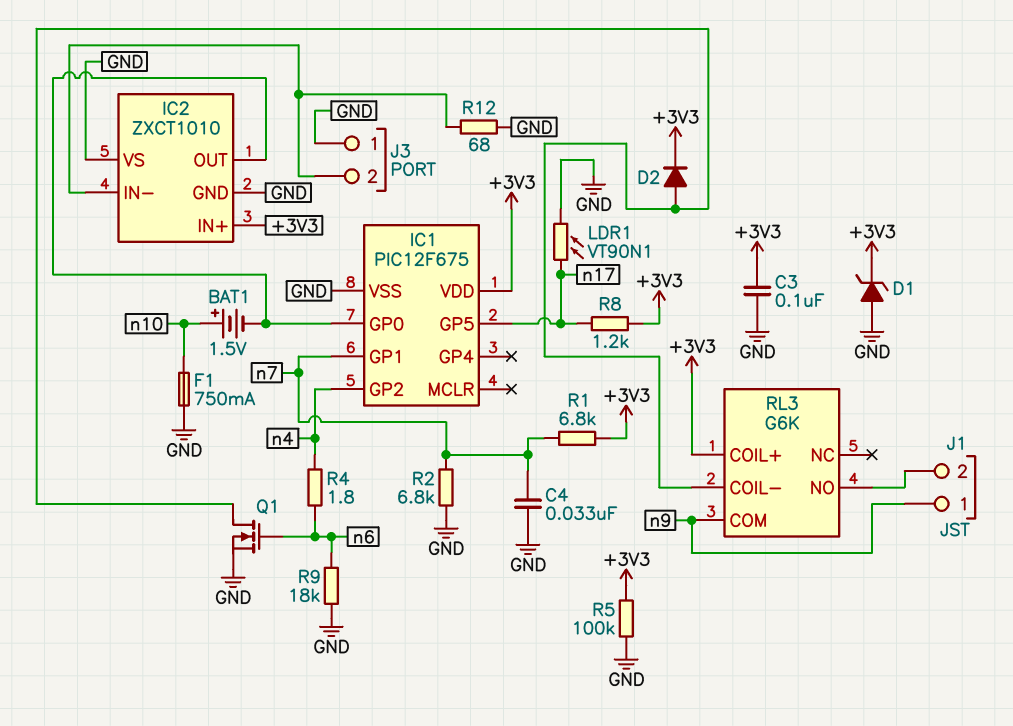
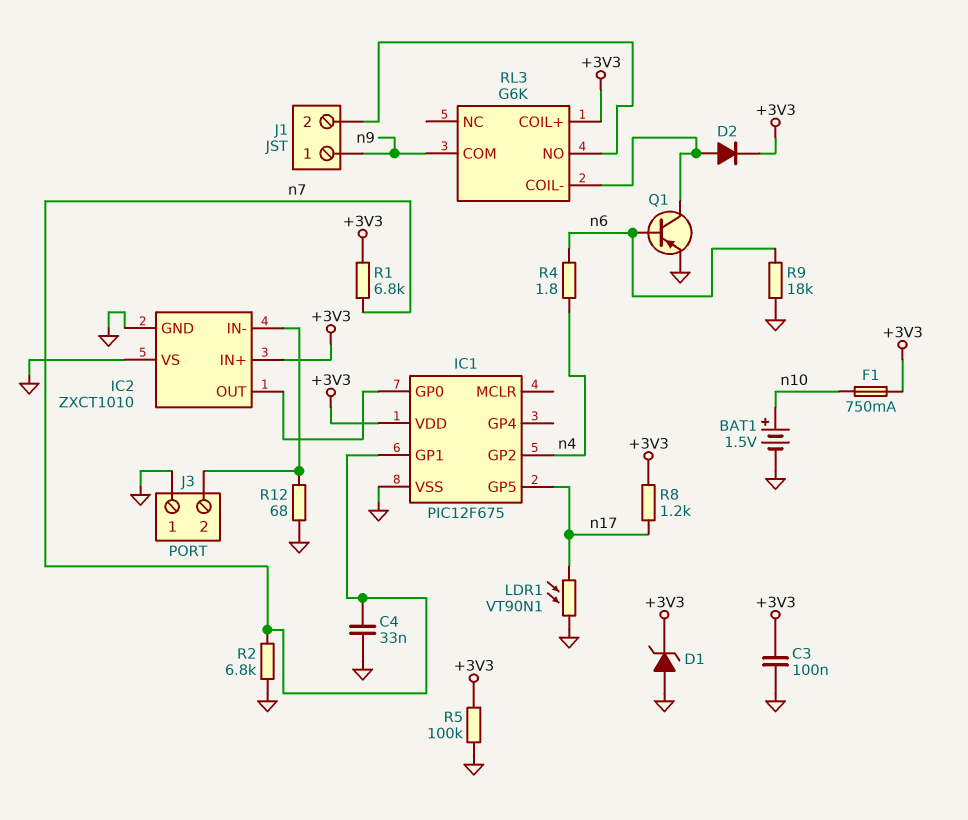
BAT1: 1.5V (plus n10, minus IC1/GP0) -> 1.5V (plus n10, minus GND)
F1: 750mA (GND, n10) -> 750mA (+3V3, n10)
Q1: NMOS (G n6, D RL3/COIL-, S GND) -> PNP (B n6, C RL3/COIL-, E GND)

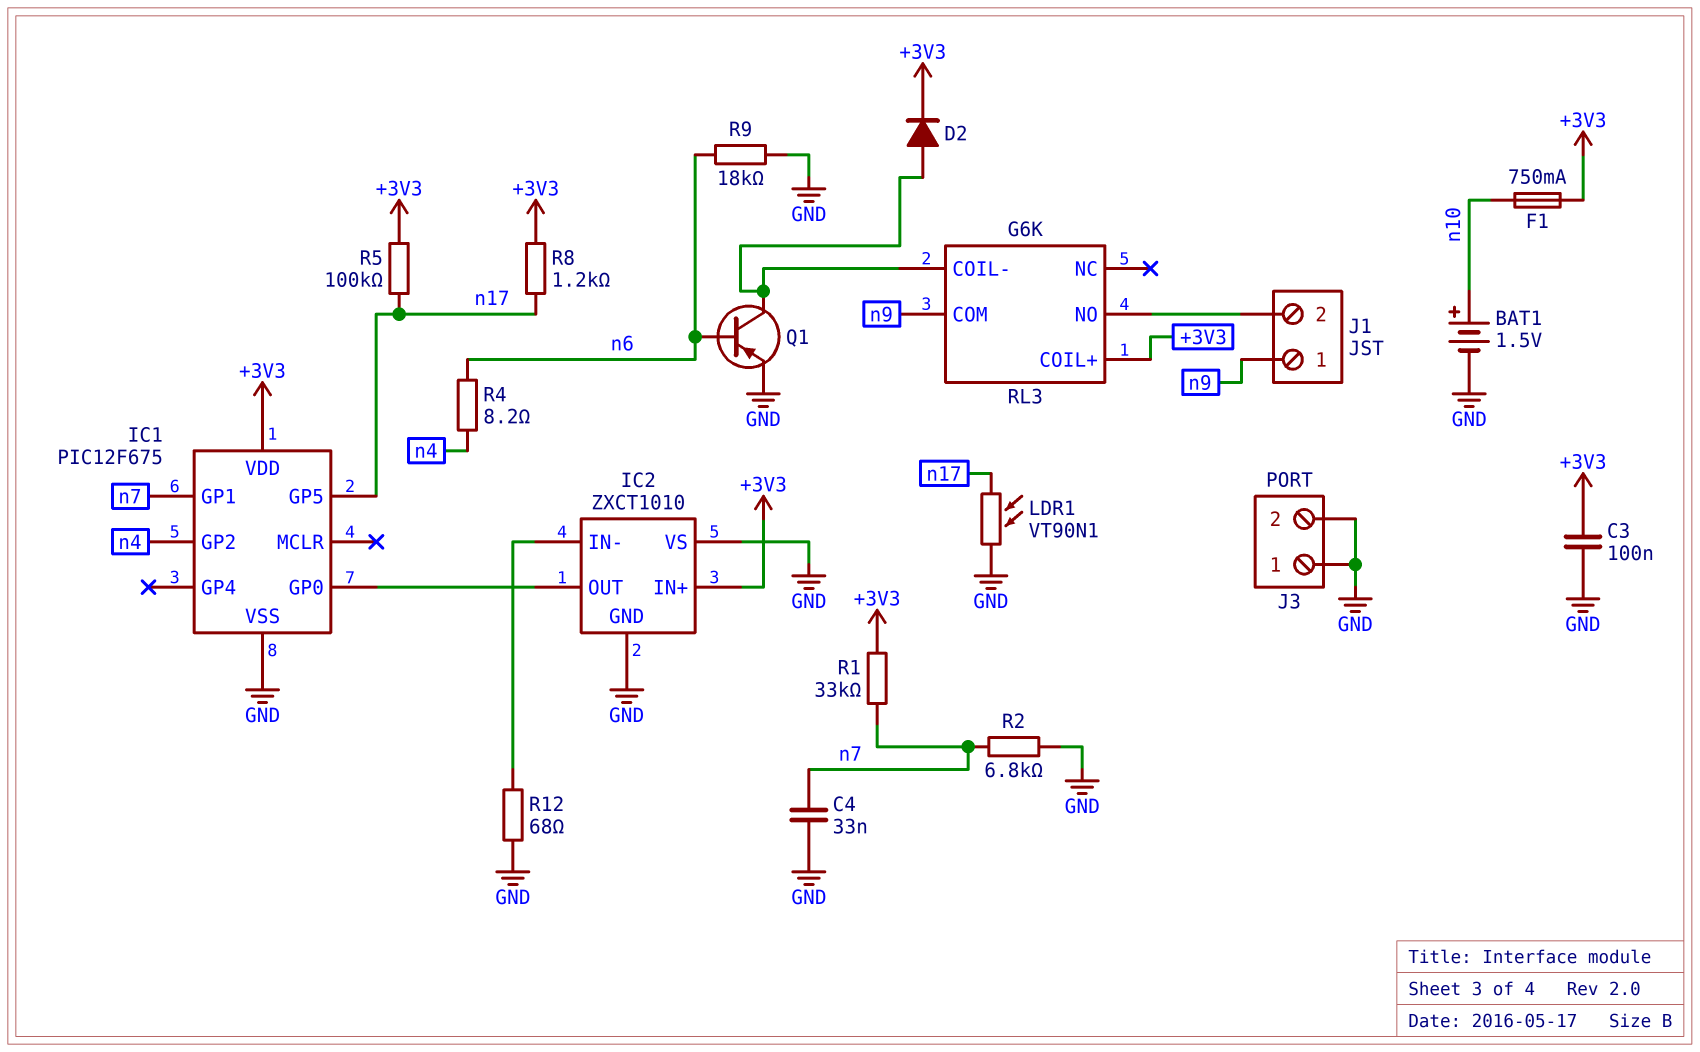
D1: zener (A GND, K +3V3) -> none
J3 pin 2: IC2/IN- -> GND
R1: 6.8k (+3V3, n7) -> 33k (+3V3, n7)
R4: 1.8 (n4, n6) -> 8.2 (n4, n6)
R5: 100k (+3V3, GND) -> 100k (+3V3, n17)

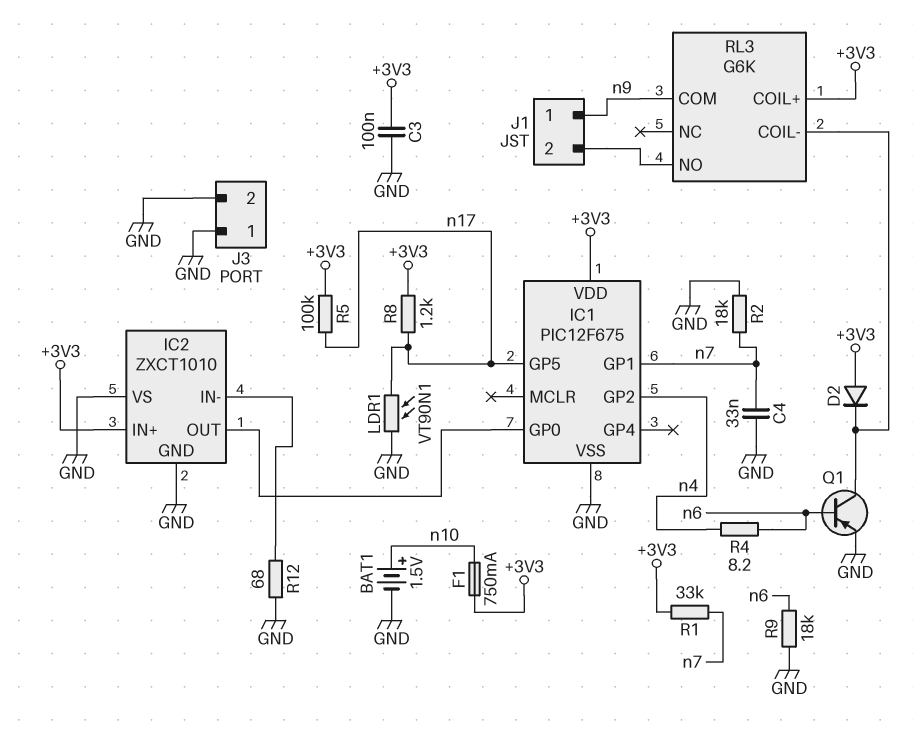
D2: diode (A RL3/COIL-, K +3V3) -> diode (A +3V3, K RL3/COIL-)
R2: 6.8k (GND, n7) -> 18k (GND, n7)

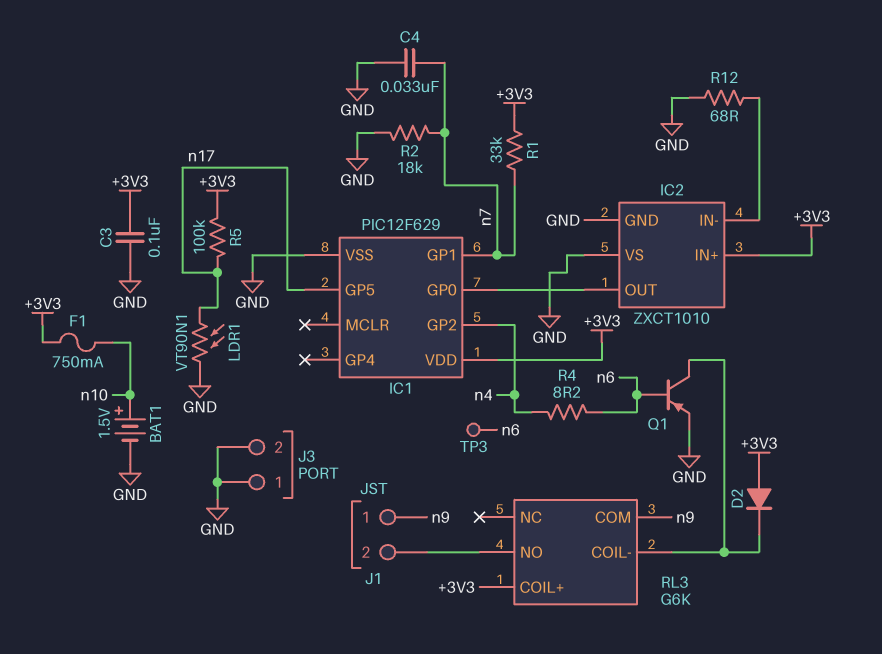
IC1: PIC12F675 -> PIC12F629
R8: 1.2k (+3V3, n17) -> none
R9: 18k (GND, n6) -> none
TP3: none -> test point (n6)

